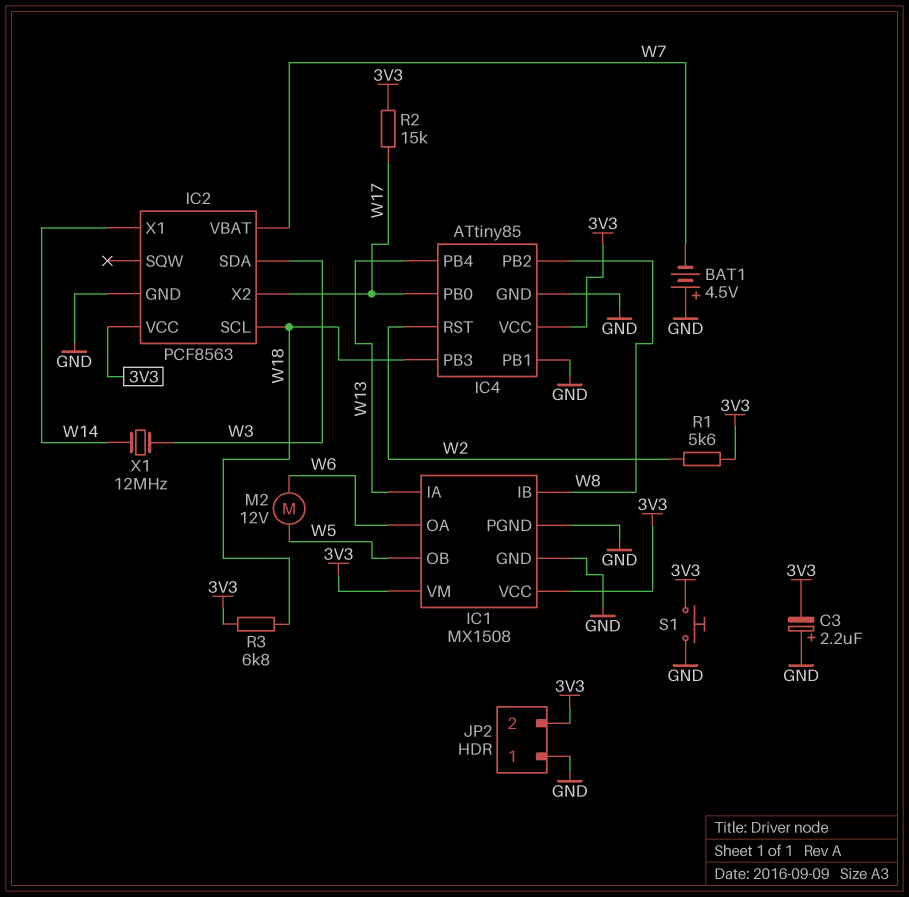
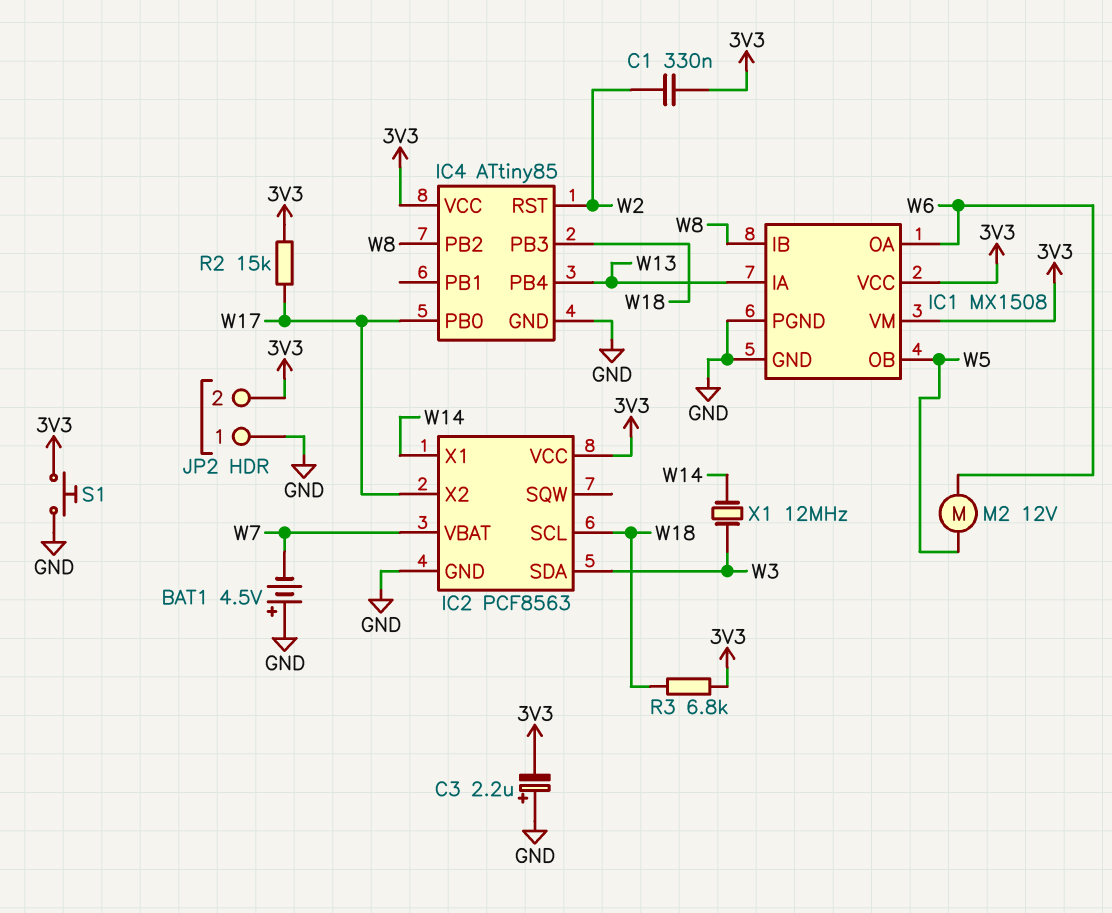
C1: none -> 330nF (3V3, W2)
IC4 pin PB1: GND -> none
R1: 5.6k (3V3, W2) -> none

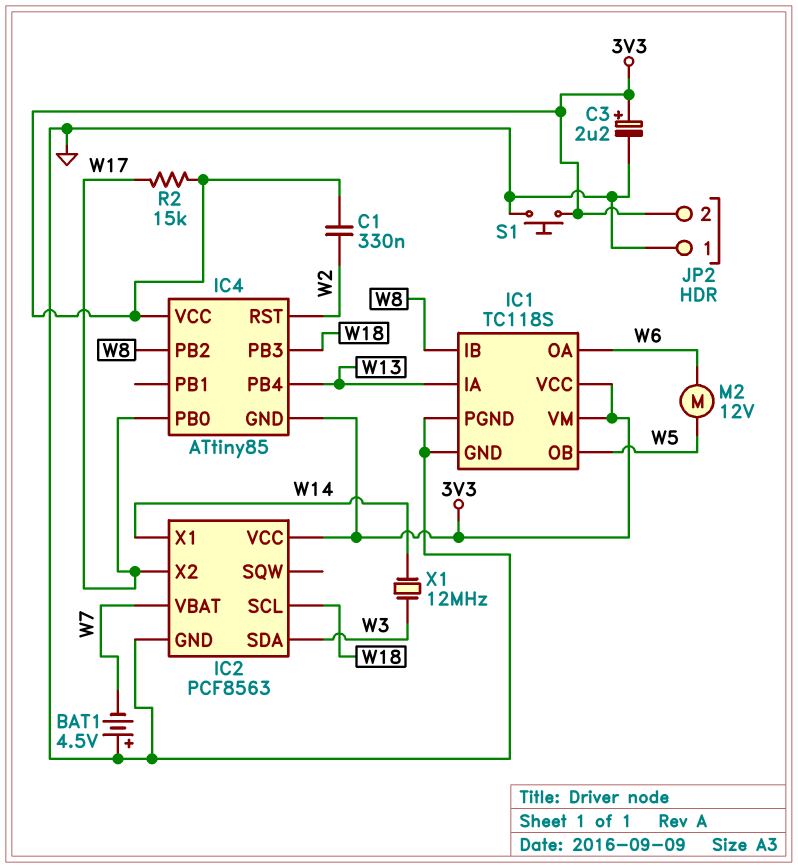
C3: 2.2uF (plus GND, minus 3V3) -> 2.2uF (plus 3V3, minus GND)
IC1: MX1508 -> TC118S
IC4 pin GND: GND -> 3V3
R3: 6.8k (3V3, W18) -> none

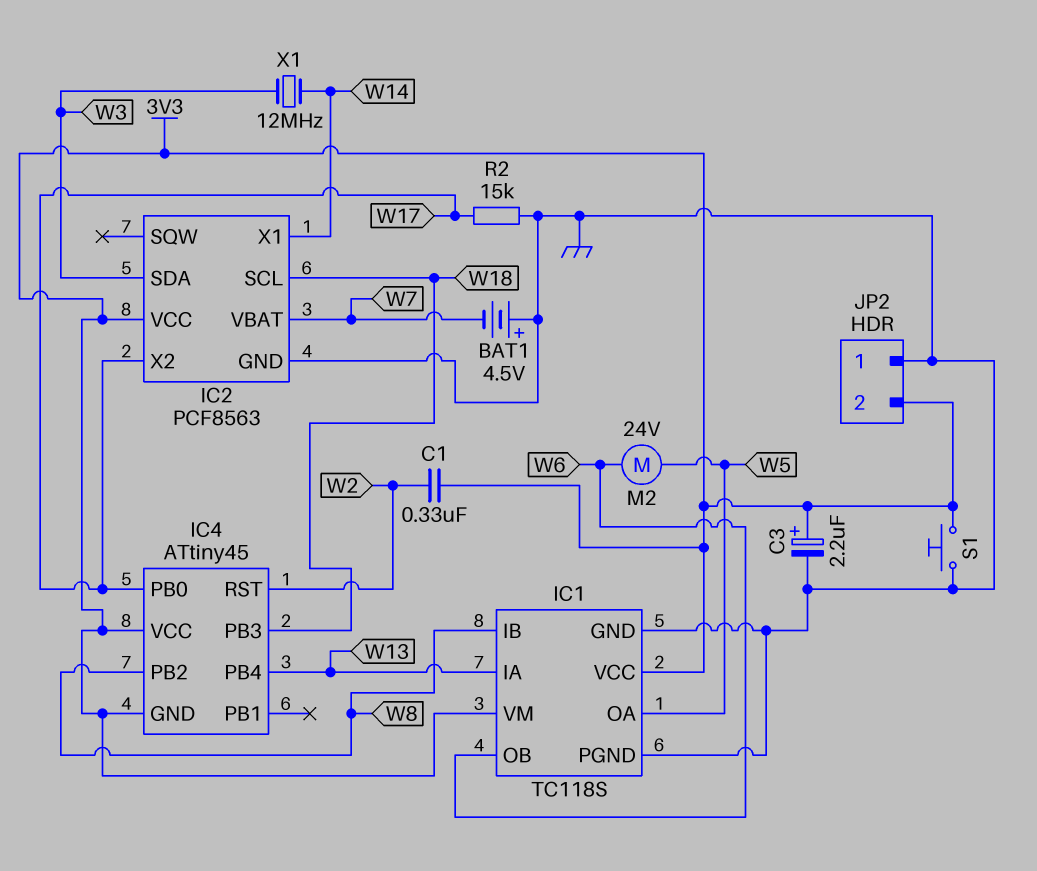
IC1 pin OA: W6 -> W5
IC1 pin OB: W5 -> W6
IC4: ATtiny85 -> ATtiny45
M2: motor 12V (W5, W6) -> motor 24V (W5, W6)
R2: 15k (3V3, W17) -> 15k (GND, W17)

